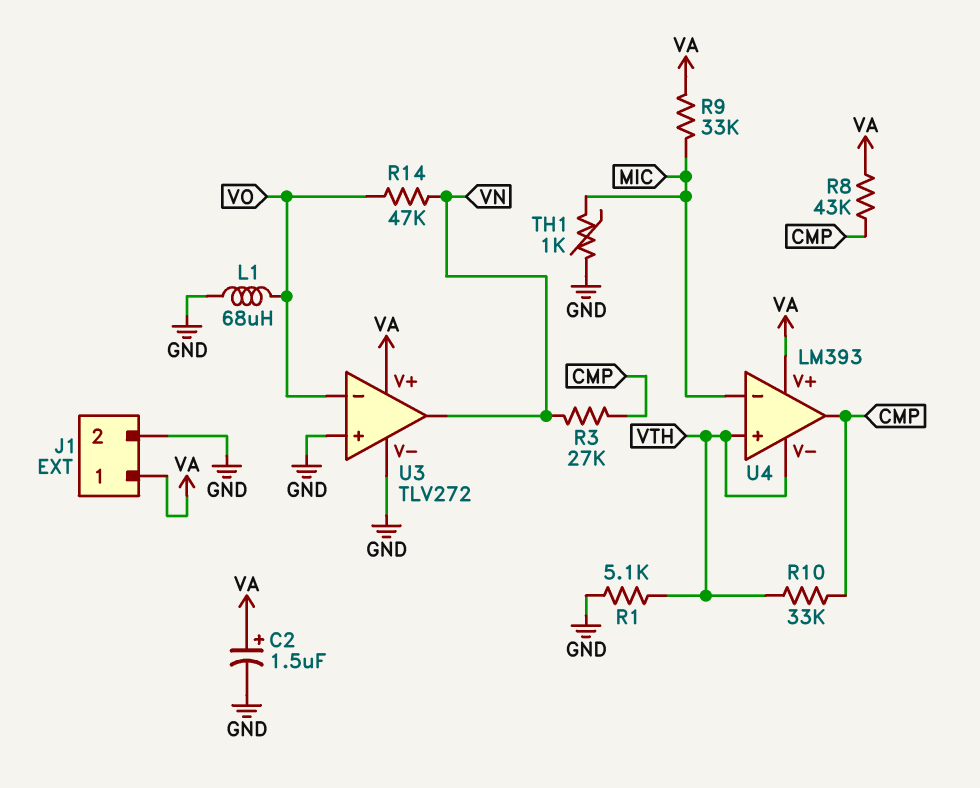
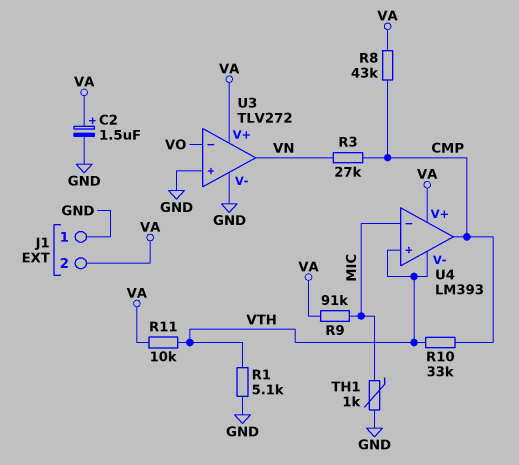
J1 pin 1: VA -> GND
J1 pin 2: GND -> VA
L1: 68uH (GND, VO) -> none
R9: 33k (MIC, VA) -> 91k (MIC, VA)
R11: none -> 10k (VA, VTH)
R14: 47k (VN, VO) -> none

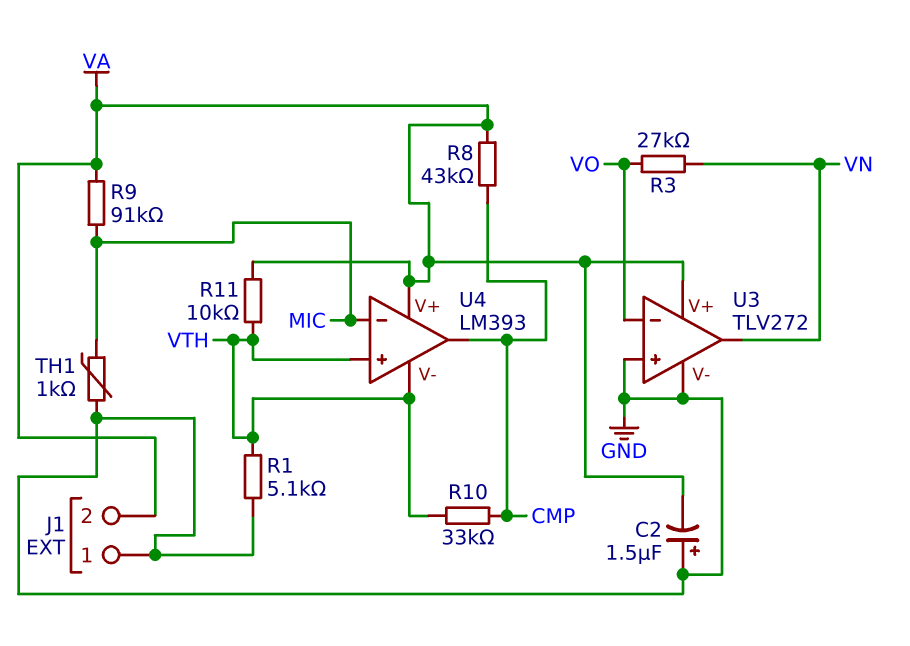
C2: 1.5uF (plus VA, minus GND) -> 1.5uF (plus GND, minus VA)
R3: 27k (CMP, VN) -> 27k (VN, VO)

